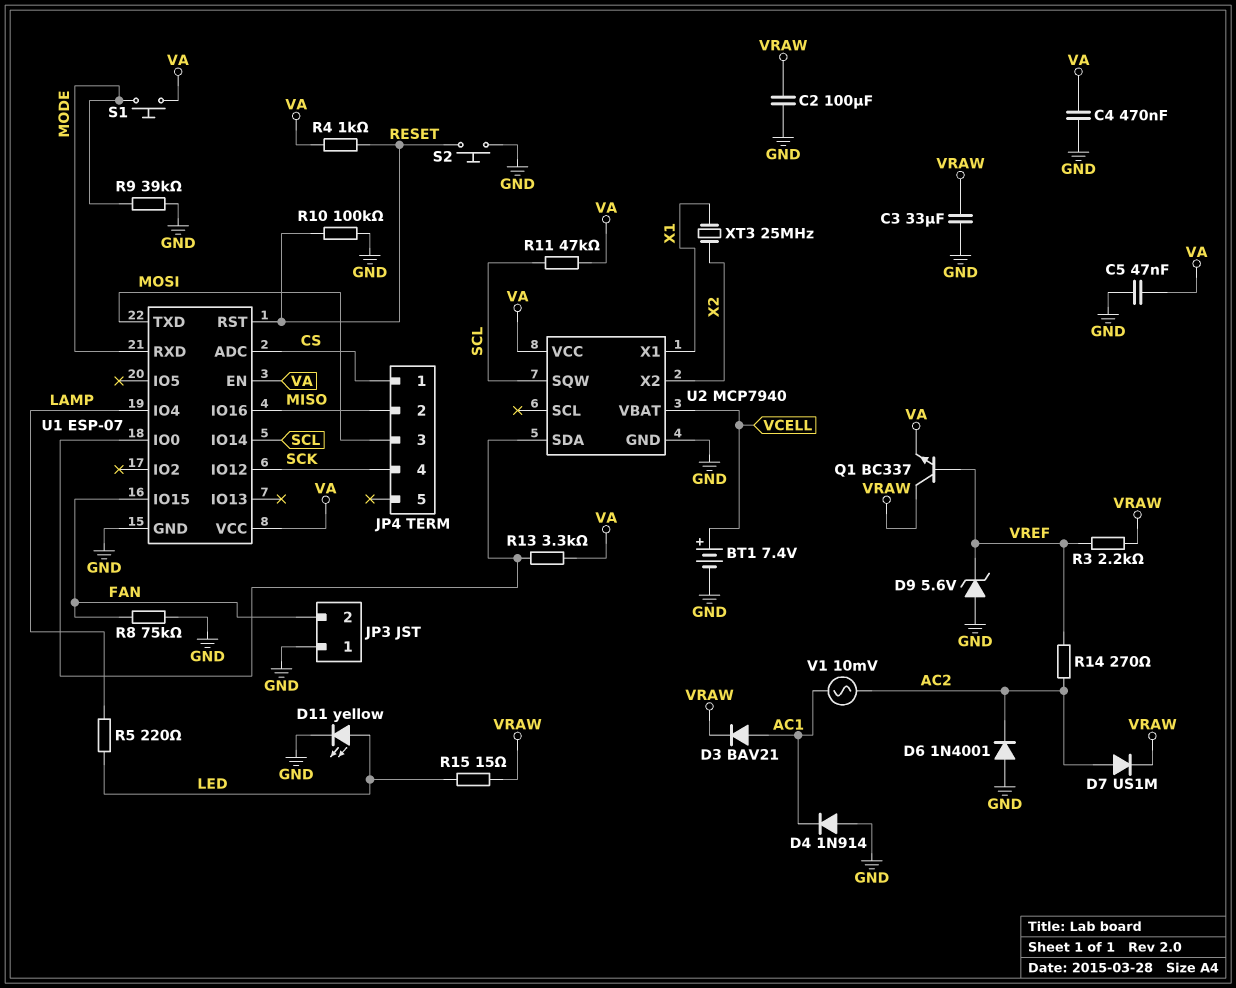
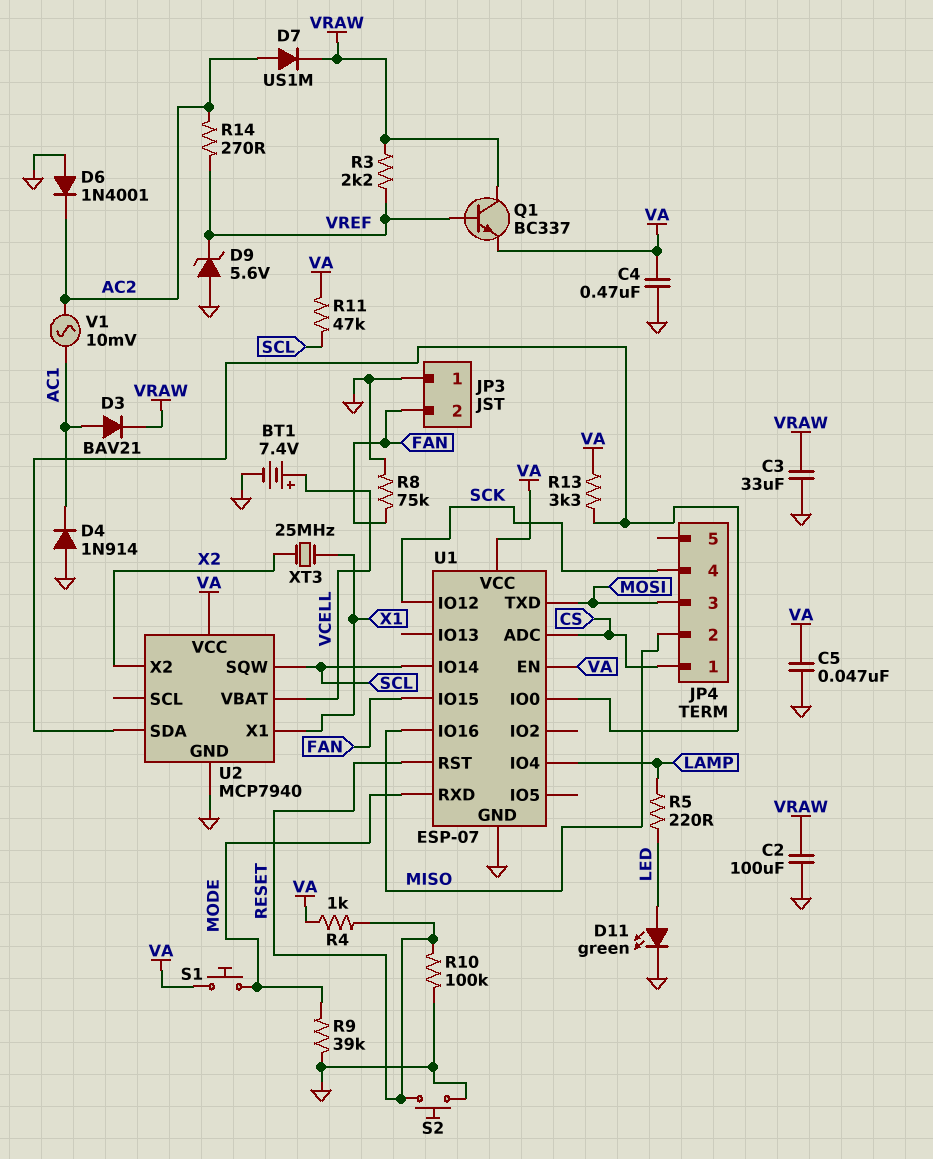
D11: LED yellow (A LED, K GND) -> LED green (A LED, K GND)
R15: 15 (LED, VRAW) -> none

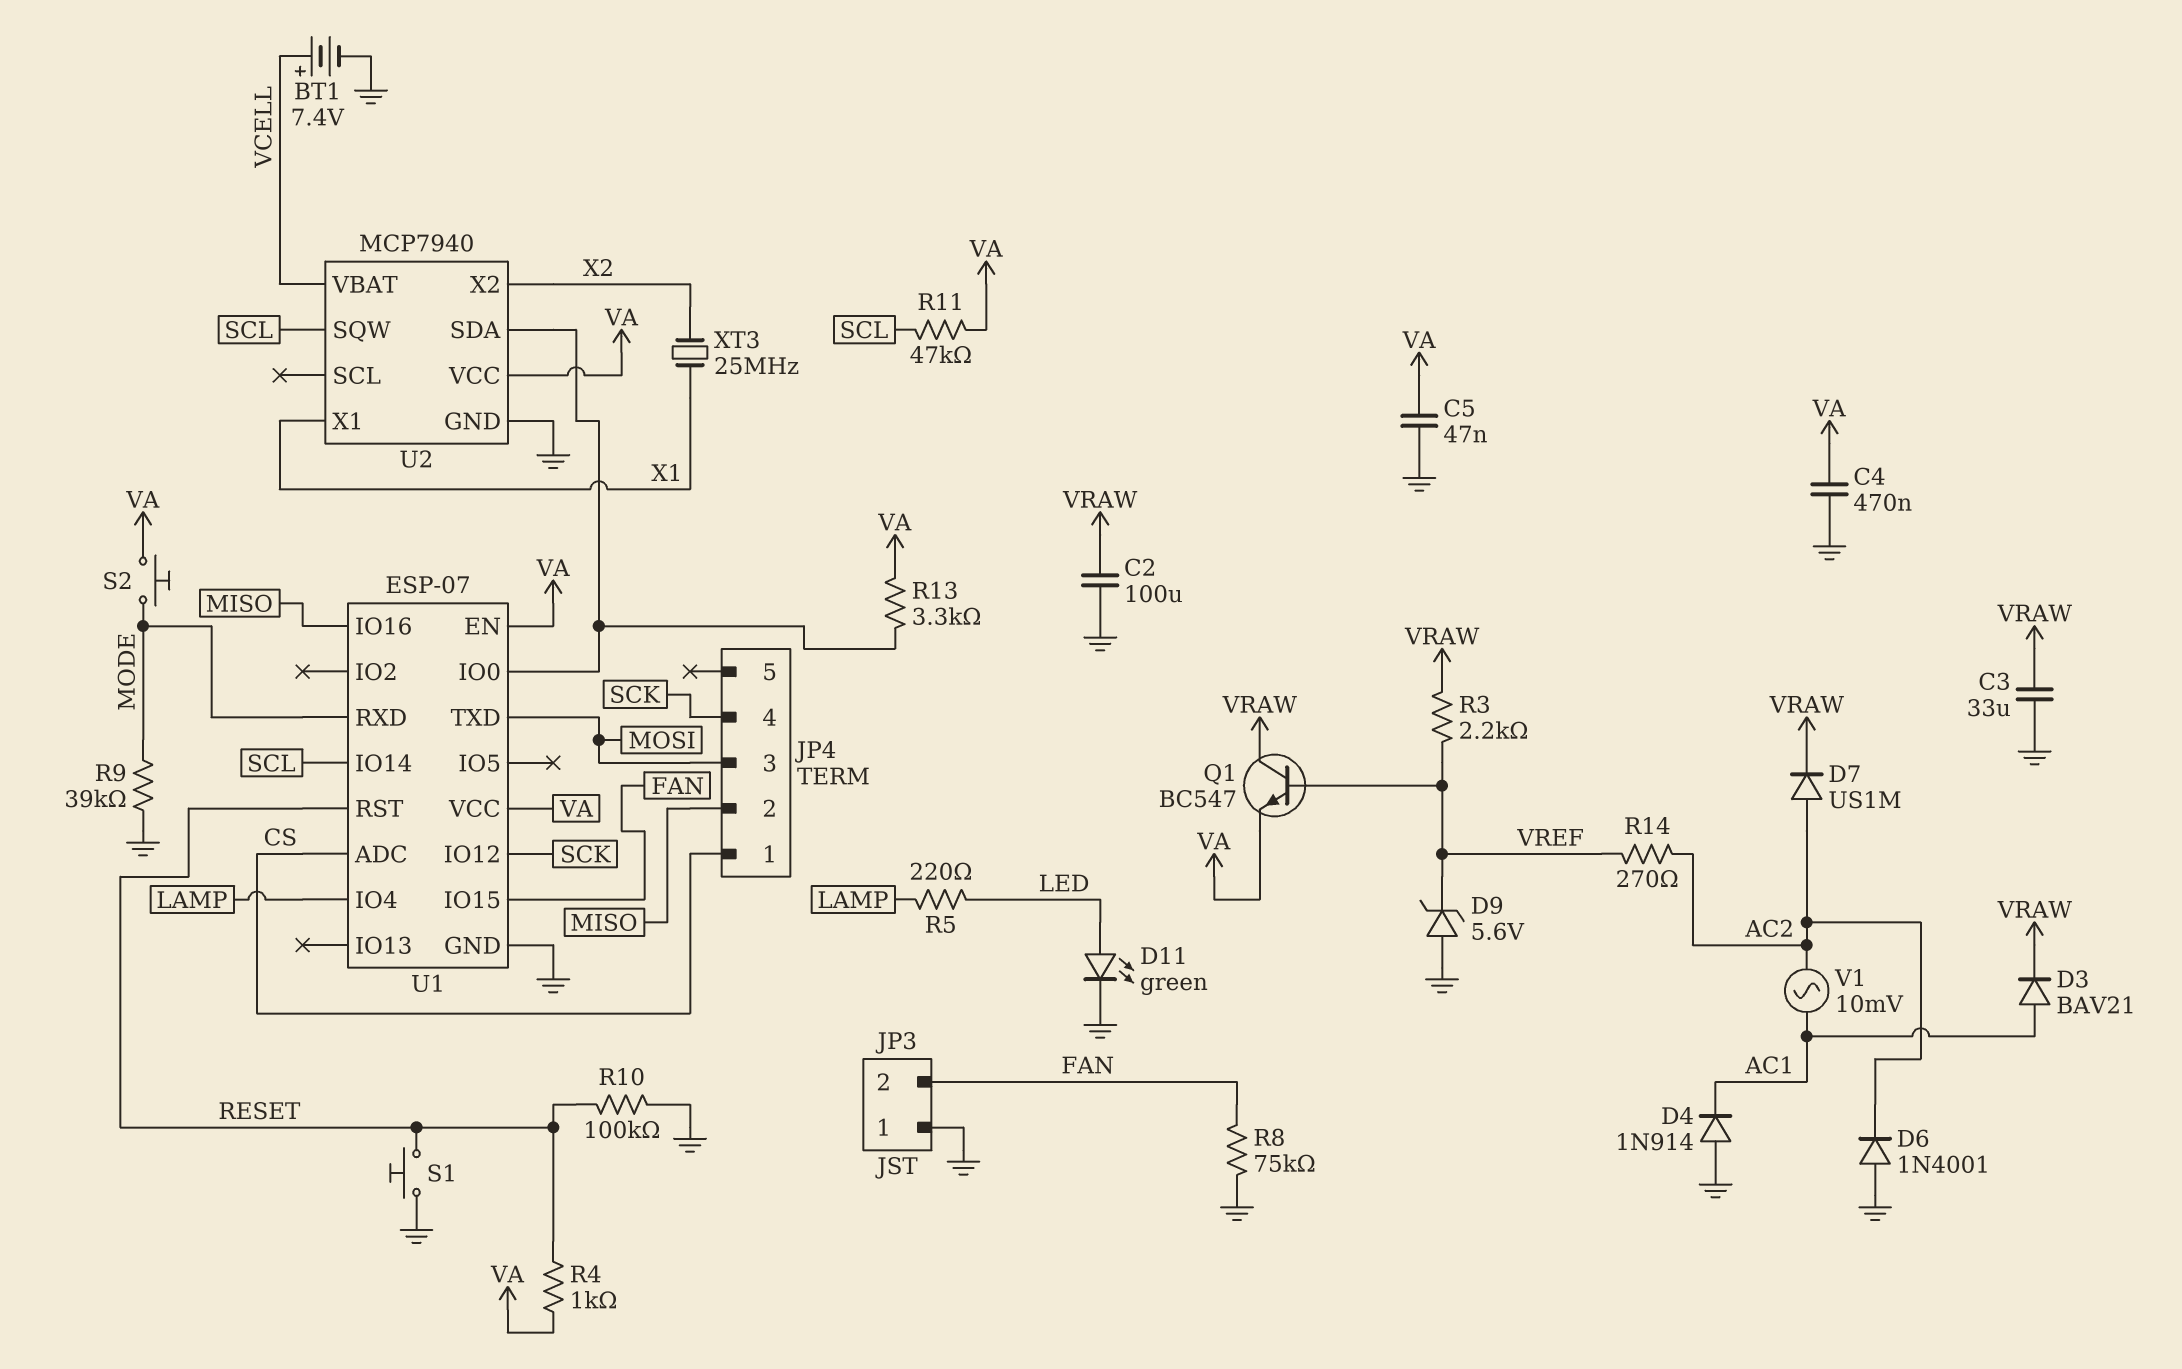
Q1: NPN BC337 (B VREF, C VRAW, E VA) -> NPN BC547 (B VREF, C VRAW, E VA)
S1: button (MODE, VA) -> button (GND, RESET)
S2: button (GND, RESET) -> button (MODE, VA)

